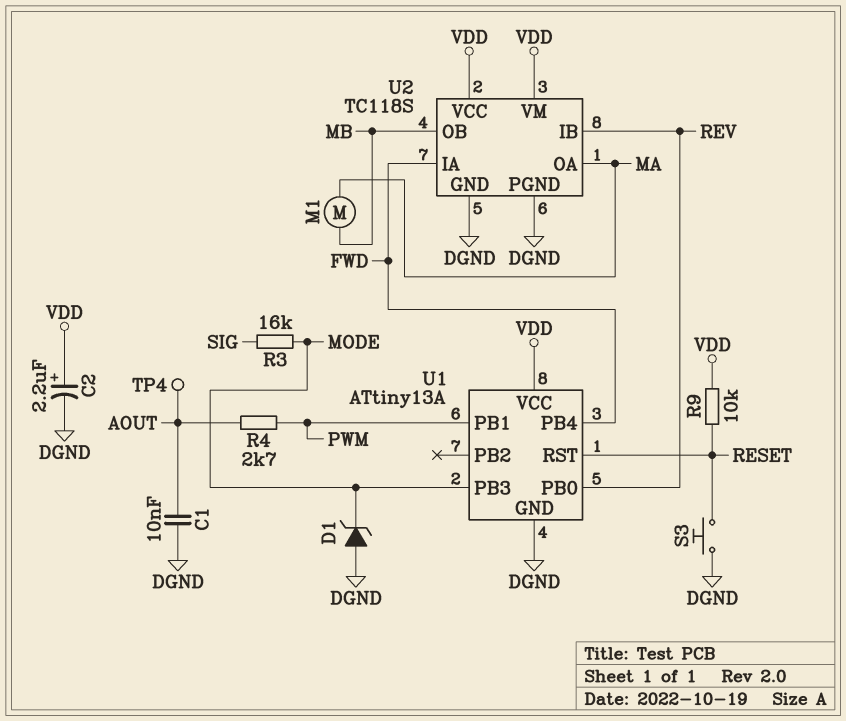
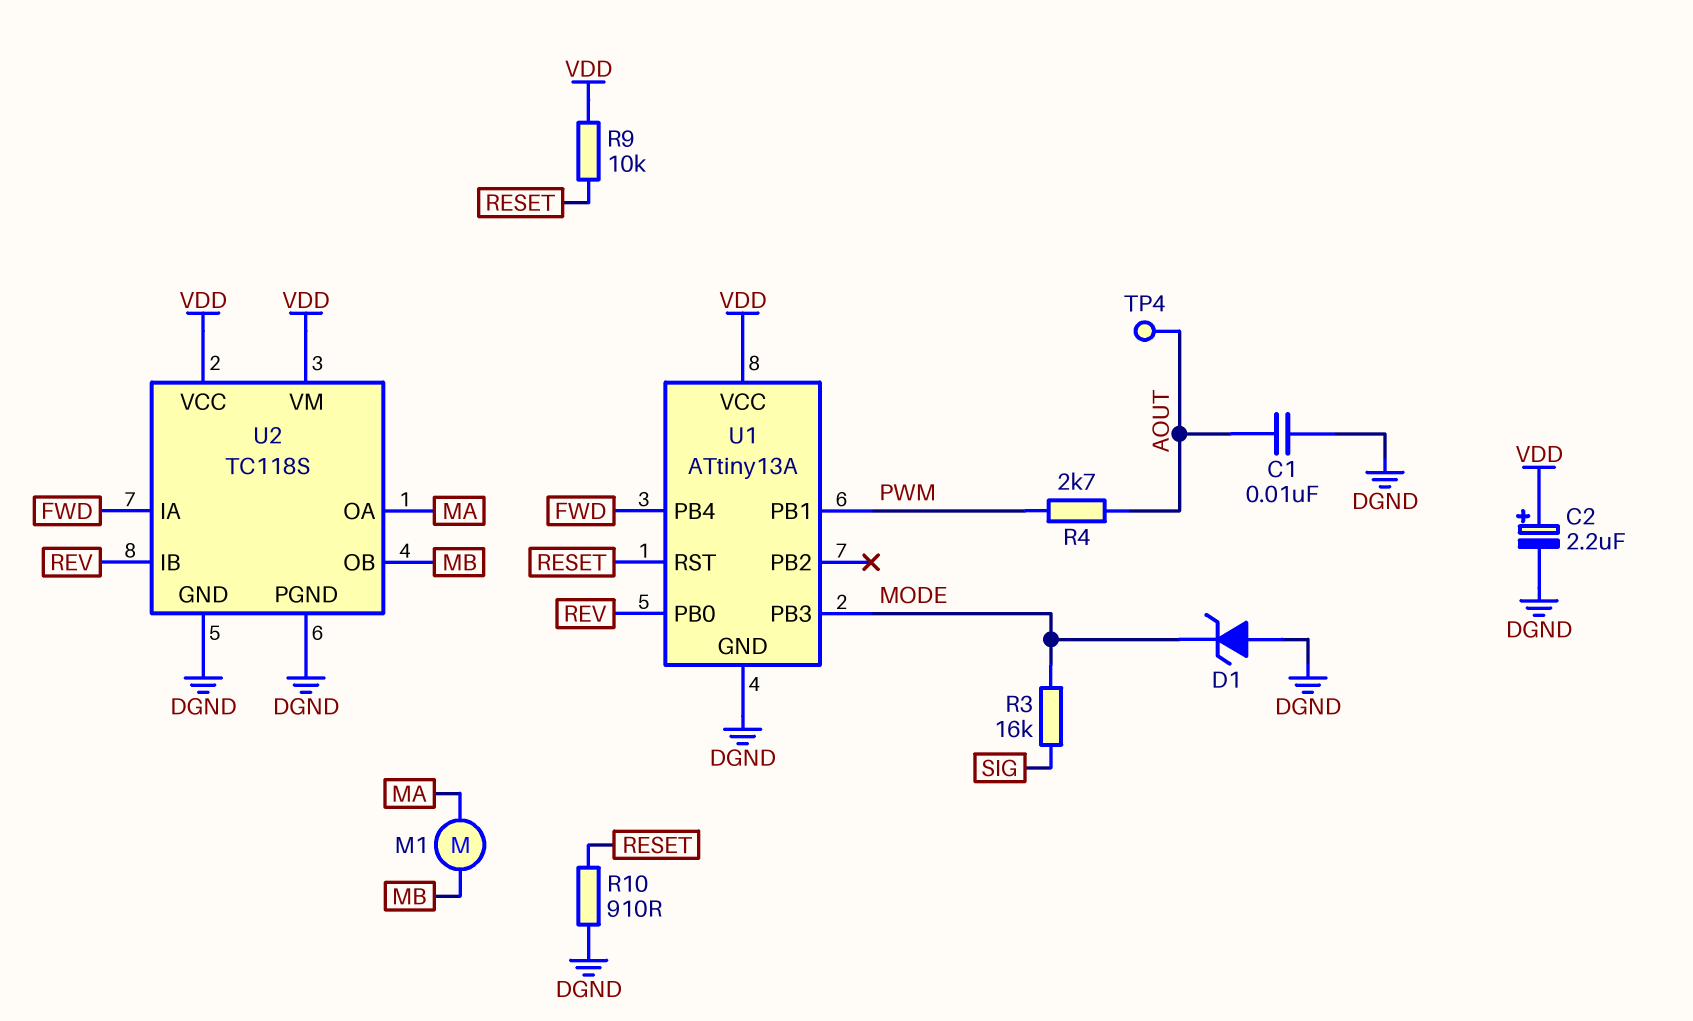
R10: none -> 910 (DGND, RESET)
S3: button (DGND, RESET) -> none

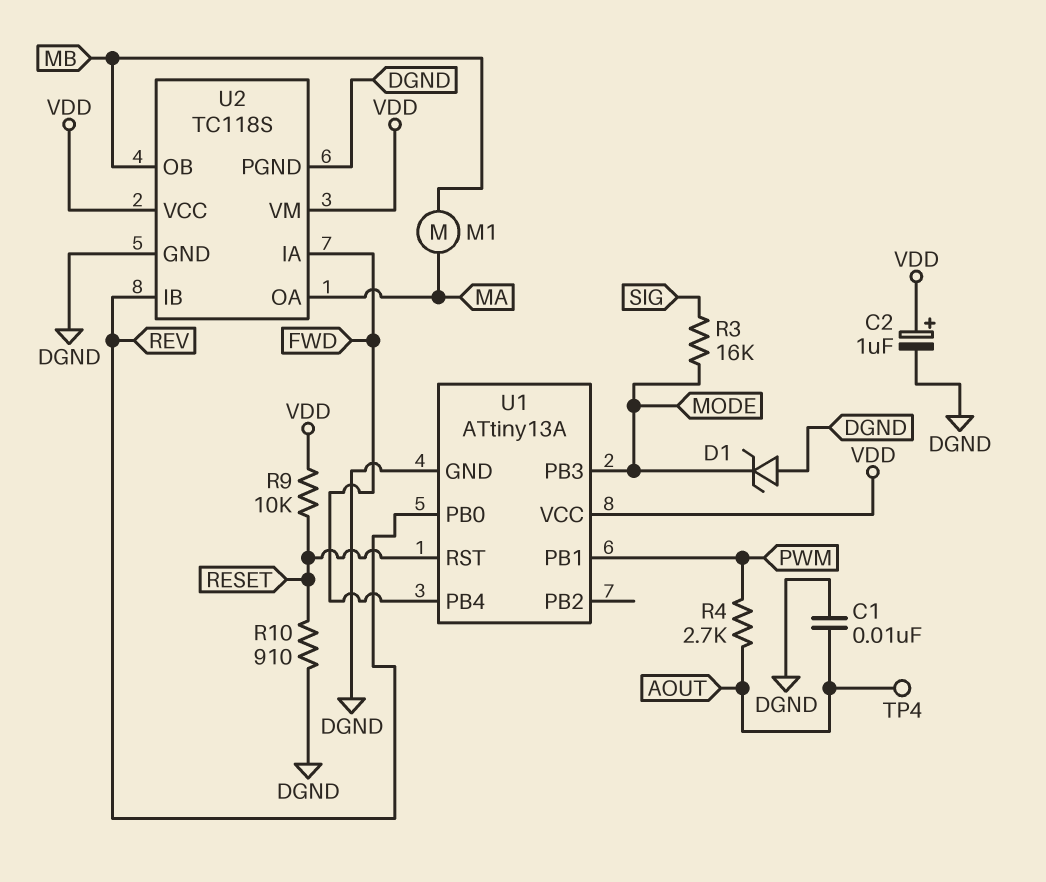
C2: 2.2uF (plus VDD, minus DGND) -> 1uF (plus VDD, minus DGND)

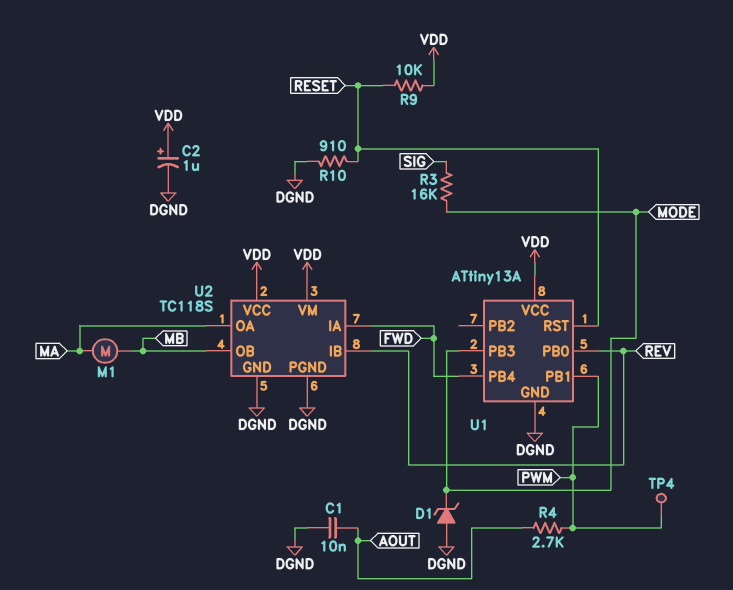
TP4: test point (AOUT) -> test point (PWM)

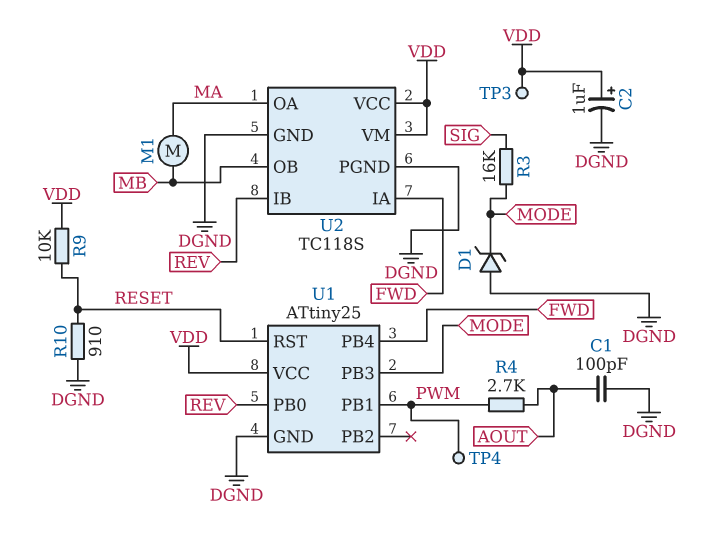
C1: 10nF (AOUT, DGND) -> 100pF (AOUT, DGND)
TP3: none -> test point (VDD)
U1: ATtiny13A -> ATtiny25

